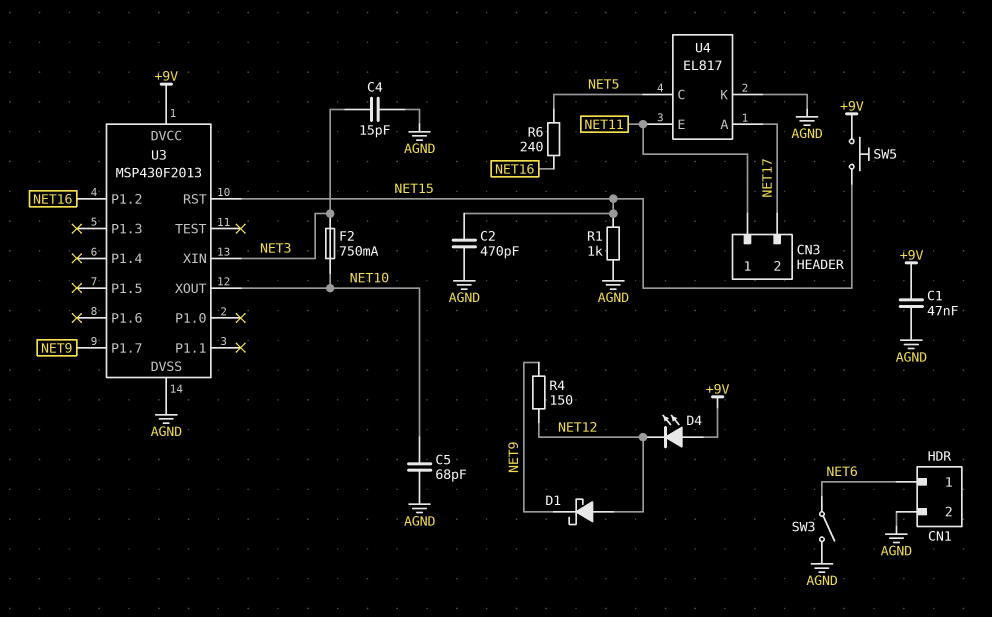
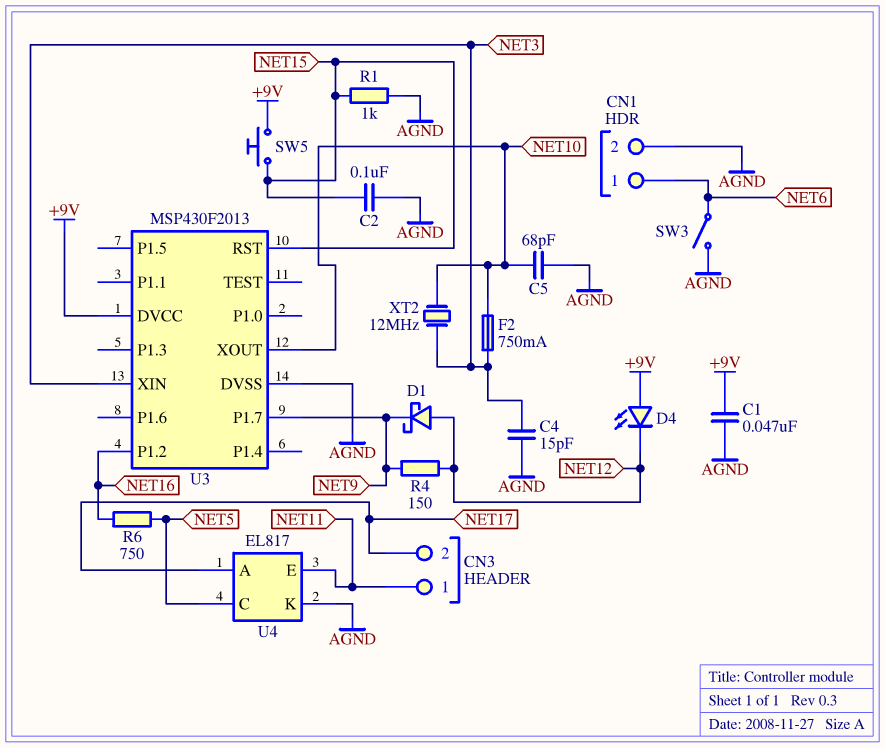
C2: 470pF (AGND, NET15) -> 100nF (AGND, NET15)
R6: 240 (NET5, NET16) -> 750 (NET5, NET16)
XT2: none -> 12MHz (NET3, NET10)

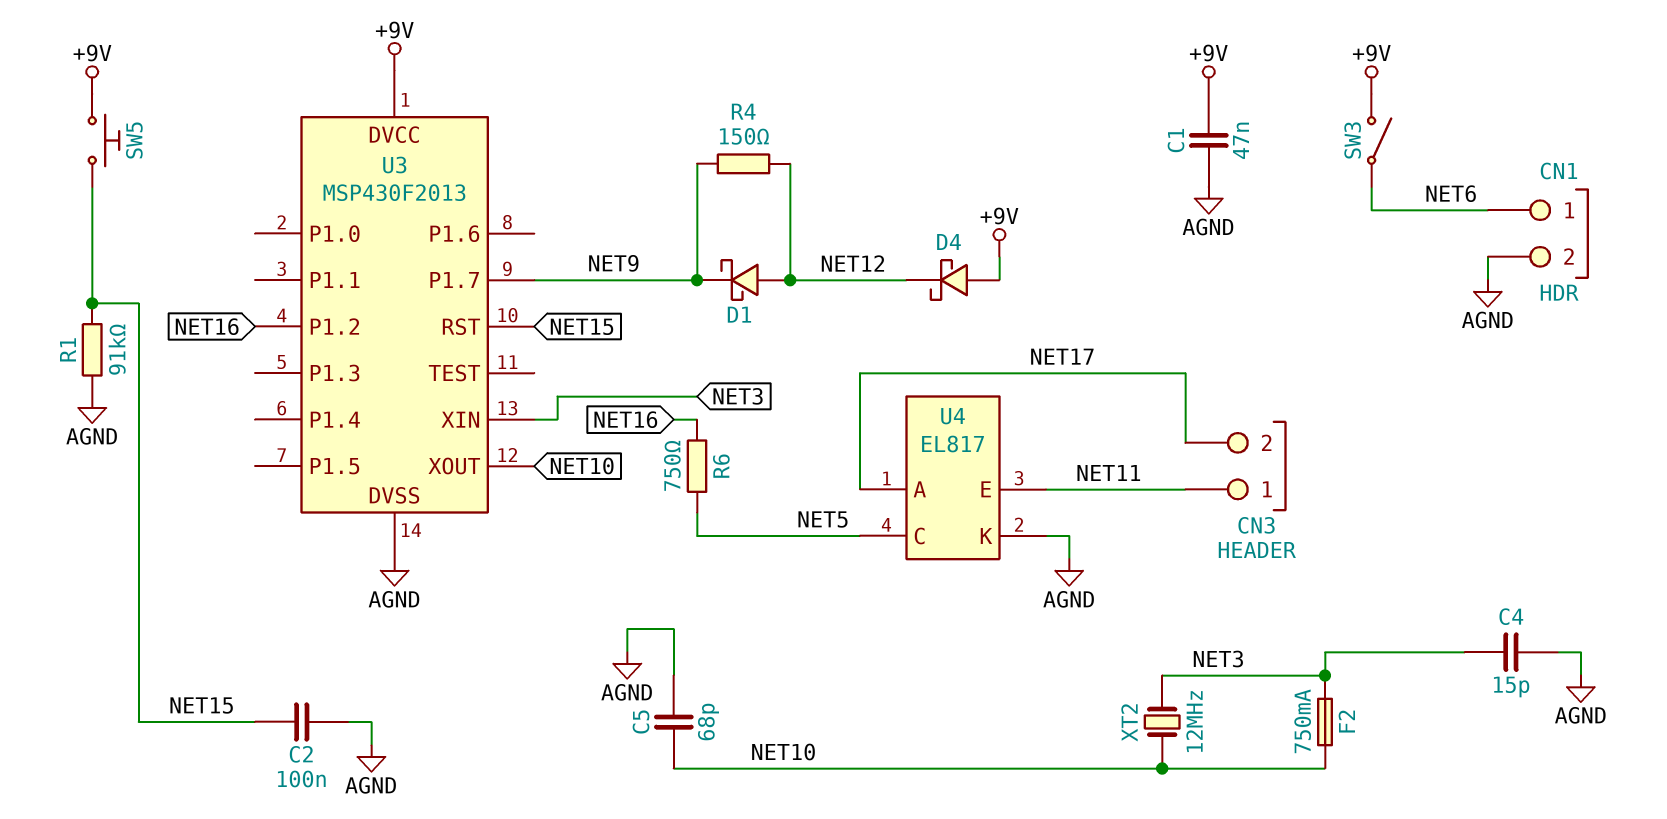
D4: LED (A +9V, K NET12) -> schottky (A +9V, K NET12)
R1: 1k (AGND, NET15) -> 91k (AGND, NET15)
SW3: switch (AGND, NET6) -> switch (+9V, NET6)

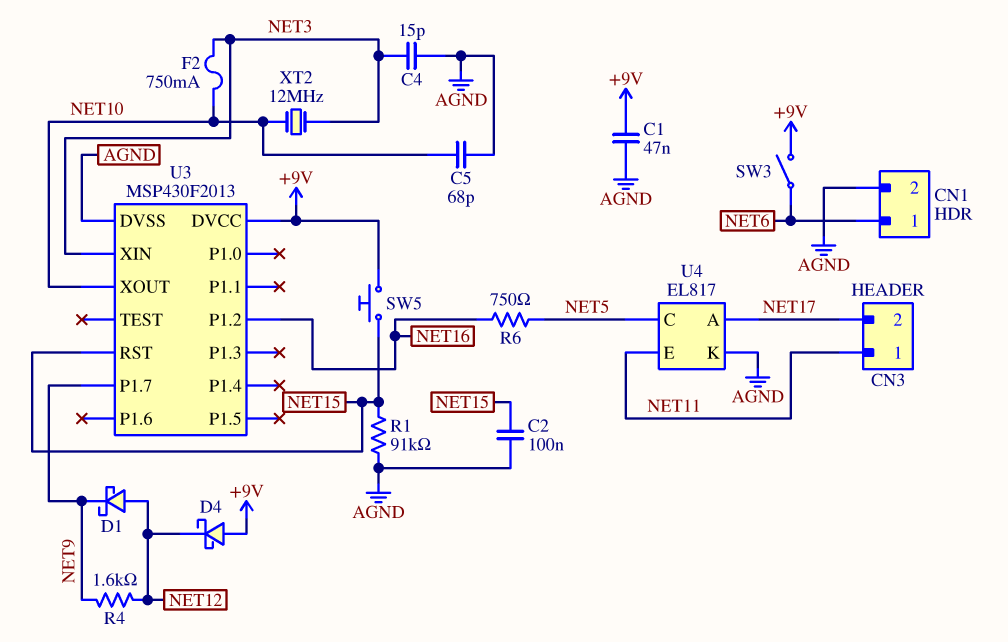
R4: 150 (NET9, NET12) -> 1.6k (NET9, NET12)

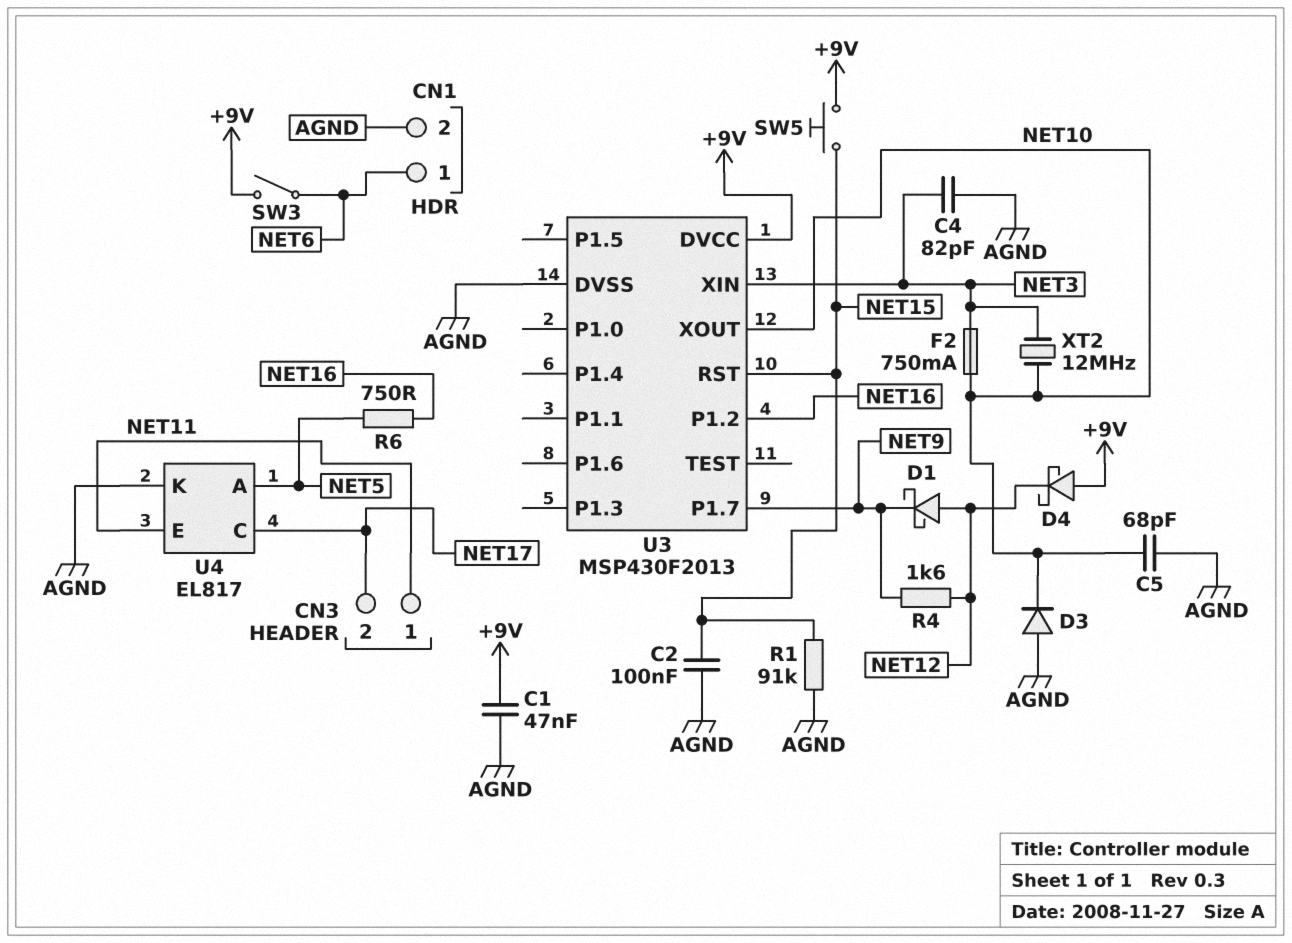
C4: 15pF (AGND, NET3) -> 82pF (AGND, NET3)
D3: none -> diode (A AGND, K NET10)
U4 pin A: NET17 -> NET5
U4 pin C: NET5 -> NET17

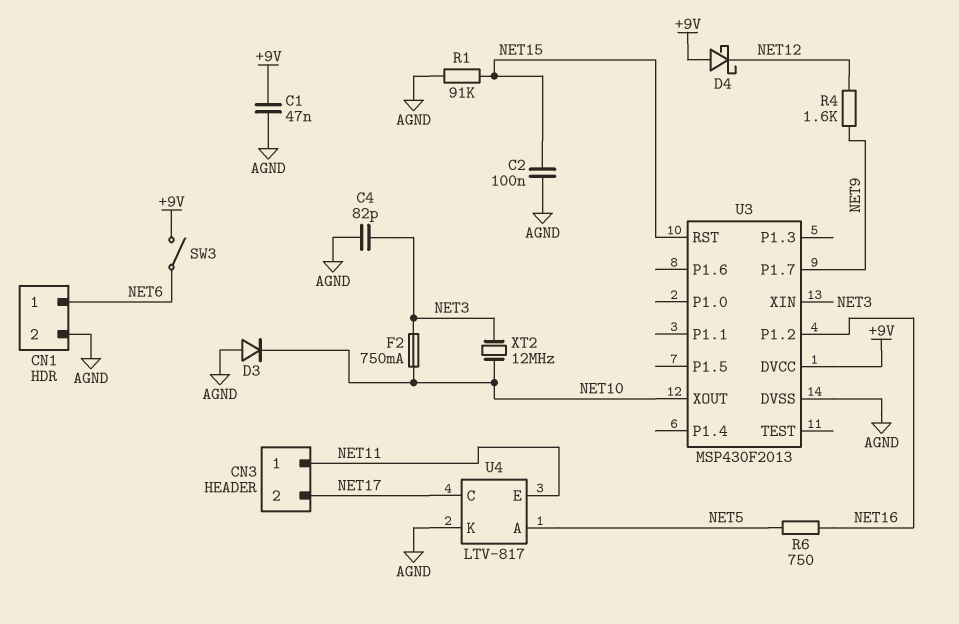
C5: 68pF (AGND, NET10) -> none
D1: schottky (A NET12, K NET9) -> none
SW5: button (+9V, NET15) -> none
U4: EL817 -> LTV-817

